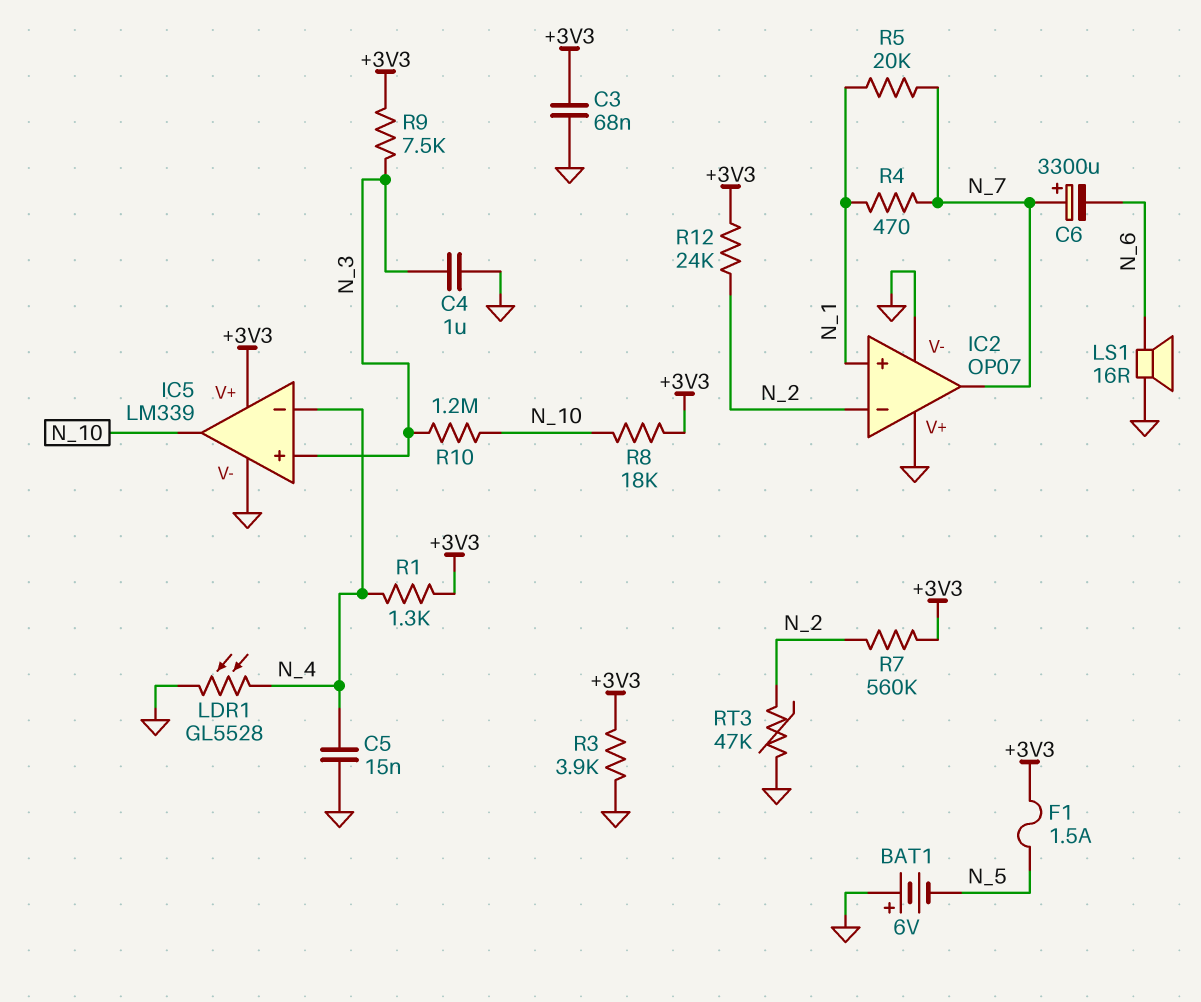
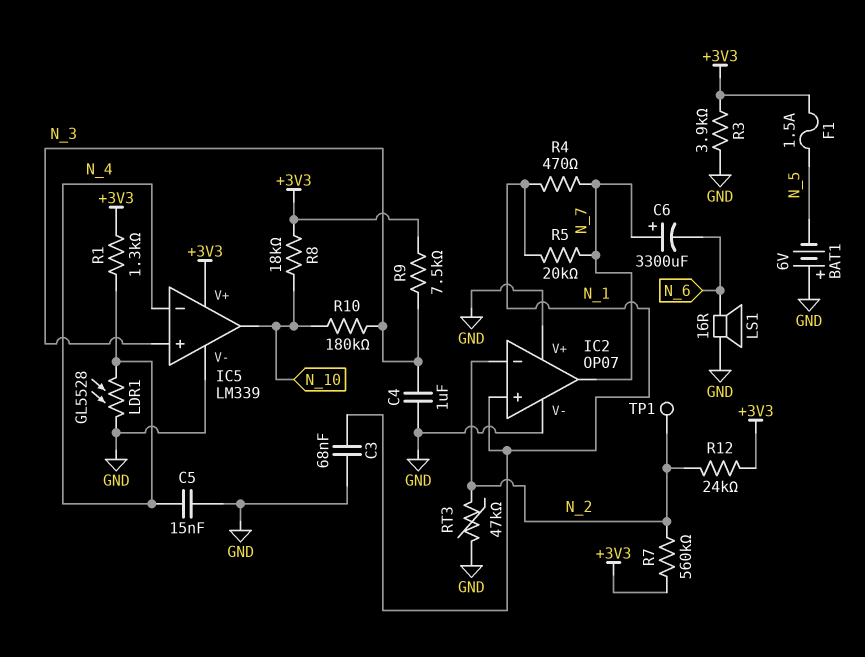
C3: 68nF (+3V3, GND) -> 68nF (GND, N_1)
R10: 1.2M (N_3, N_10) -> 180k (N_3, N_10)
TP1: none -> test point (N_2)

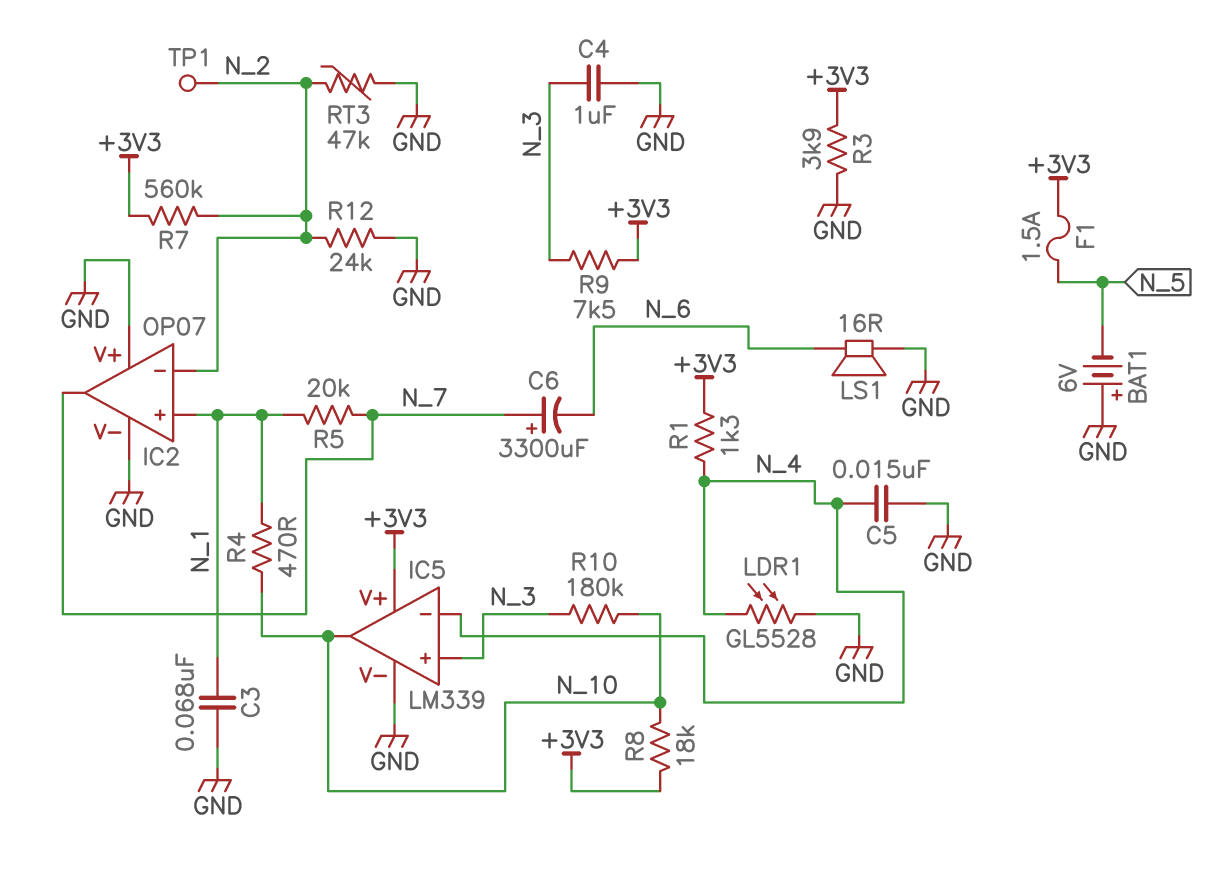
R4: 470 (N_1, N_7) -> 470 (N_1, N_10)
R12: 24k (+3V3, N_2) -> 24k (GND, N_2)

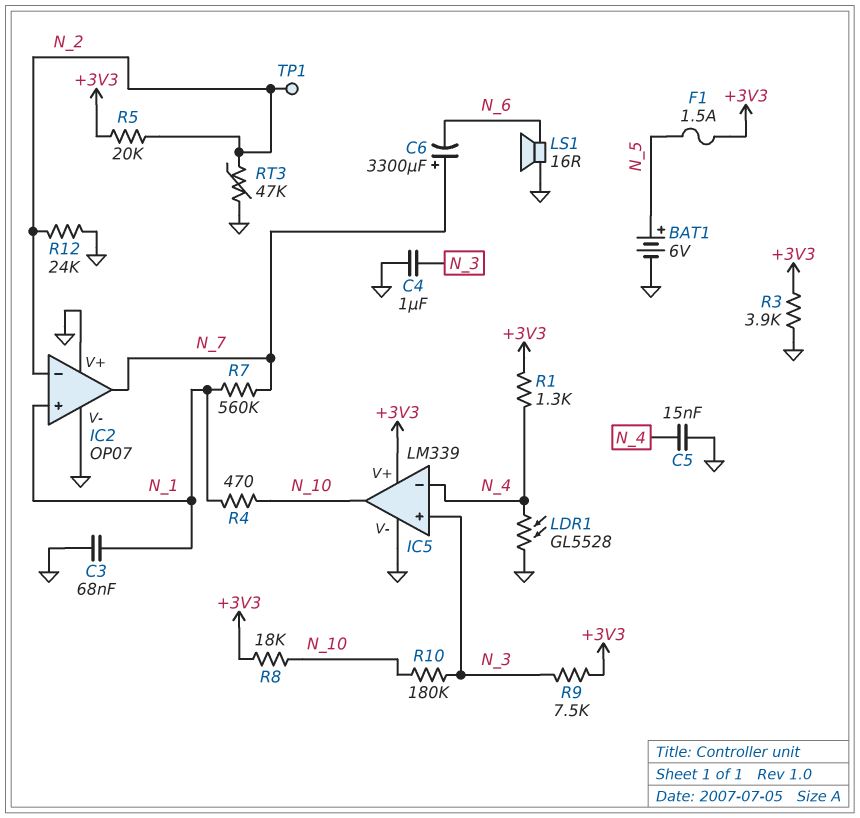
BAT1: 6V (plus GND, minus N_5) -> 6V (plus N_5, minus GND)
R5: 20k (N_1, N_7) -> 20k (+3V3, N_2)
R7: 560k (+3V3, N_2) -> 560k (N_1, N_7)

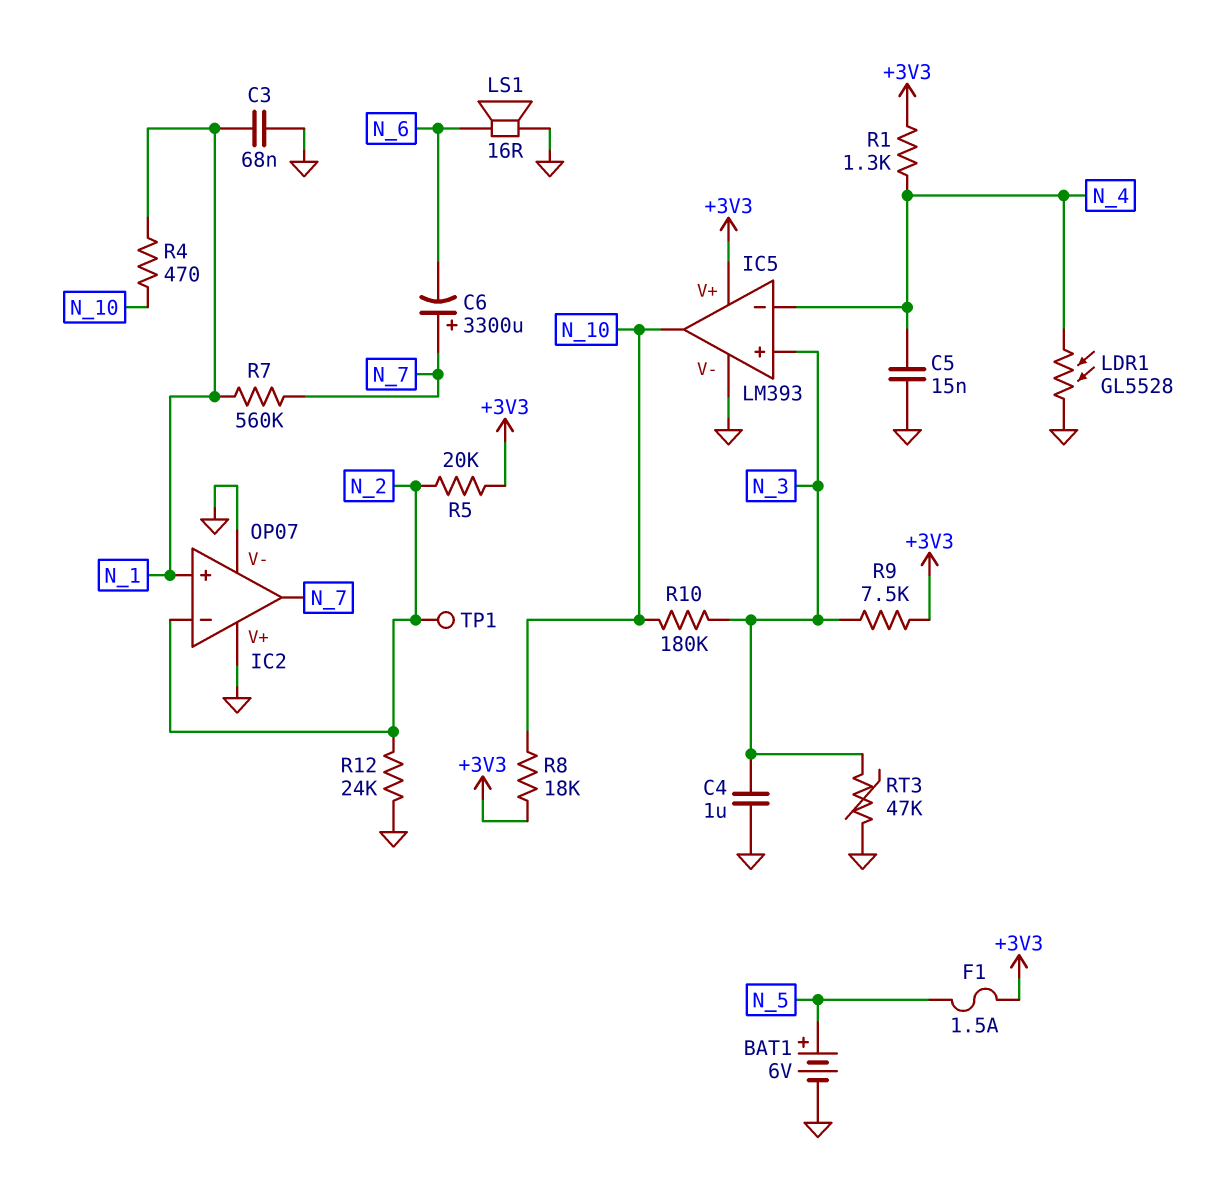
IC5: LM339 -> LM393
R3: 3.9k (+3V3, GND) -> none
RT3: 47k (GND, N_2) -> 47k (GND, N_3)

